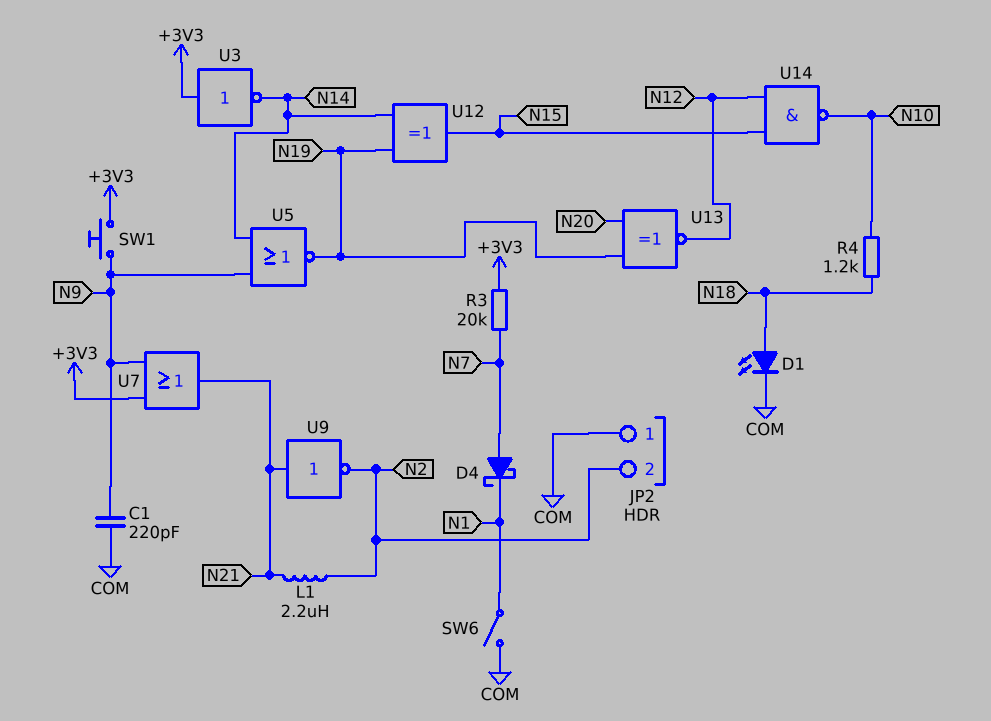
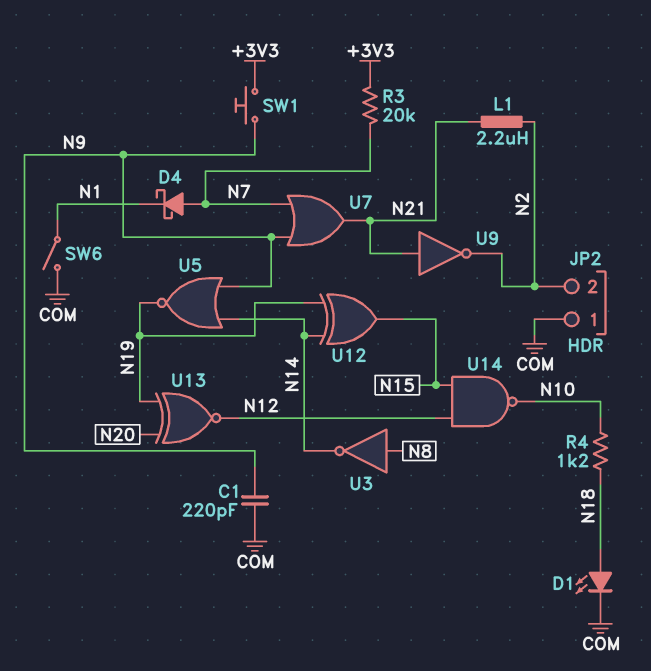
U3: NOT (in +3V3, out N14) -> NOT (in N8, out N14)
U7: OR (in +3V3, in N9, out N21) -> OR (in N7, in N9, out N21)

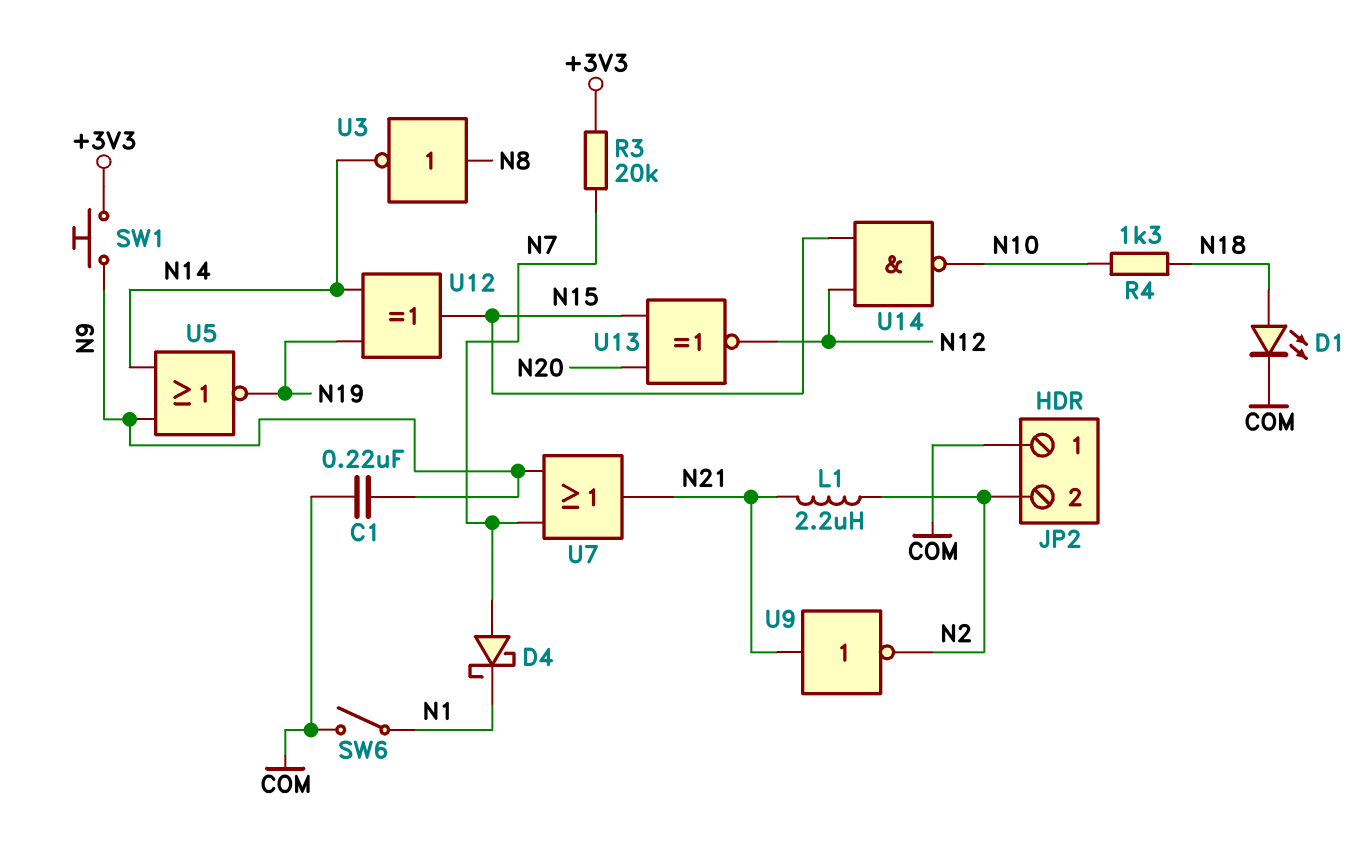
C1: 220pF (COM, N9) -> 220nF (COM, N9)
R4: 1.2k (N10, N18) -> 1.3k (N10, N18)
U13: XNOR (in N19, in N20, out N12) -> XNOR (in N15, in N20, out N12)

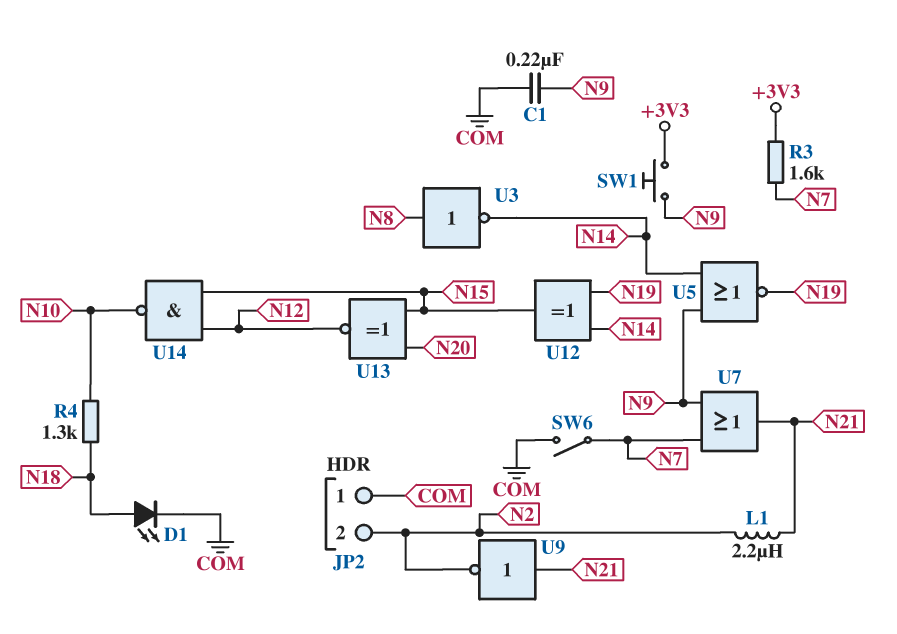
D4: schottky (A N7, K N1) -> none
R3: 20k (+3V3, N7) -> 1.6k (+3V3, N7)
SW6: switch (COM, N1) -> switch (COM, N7)

